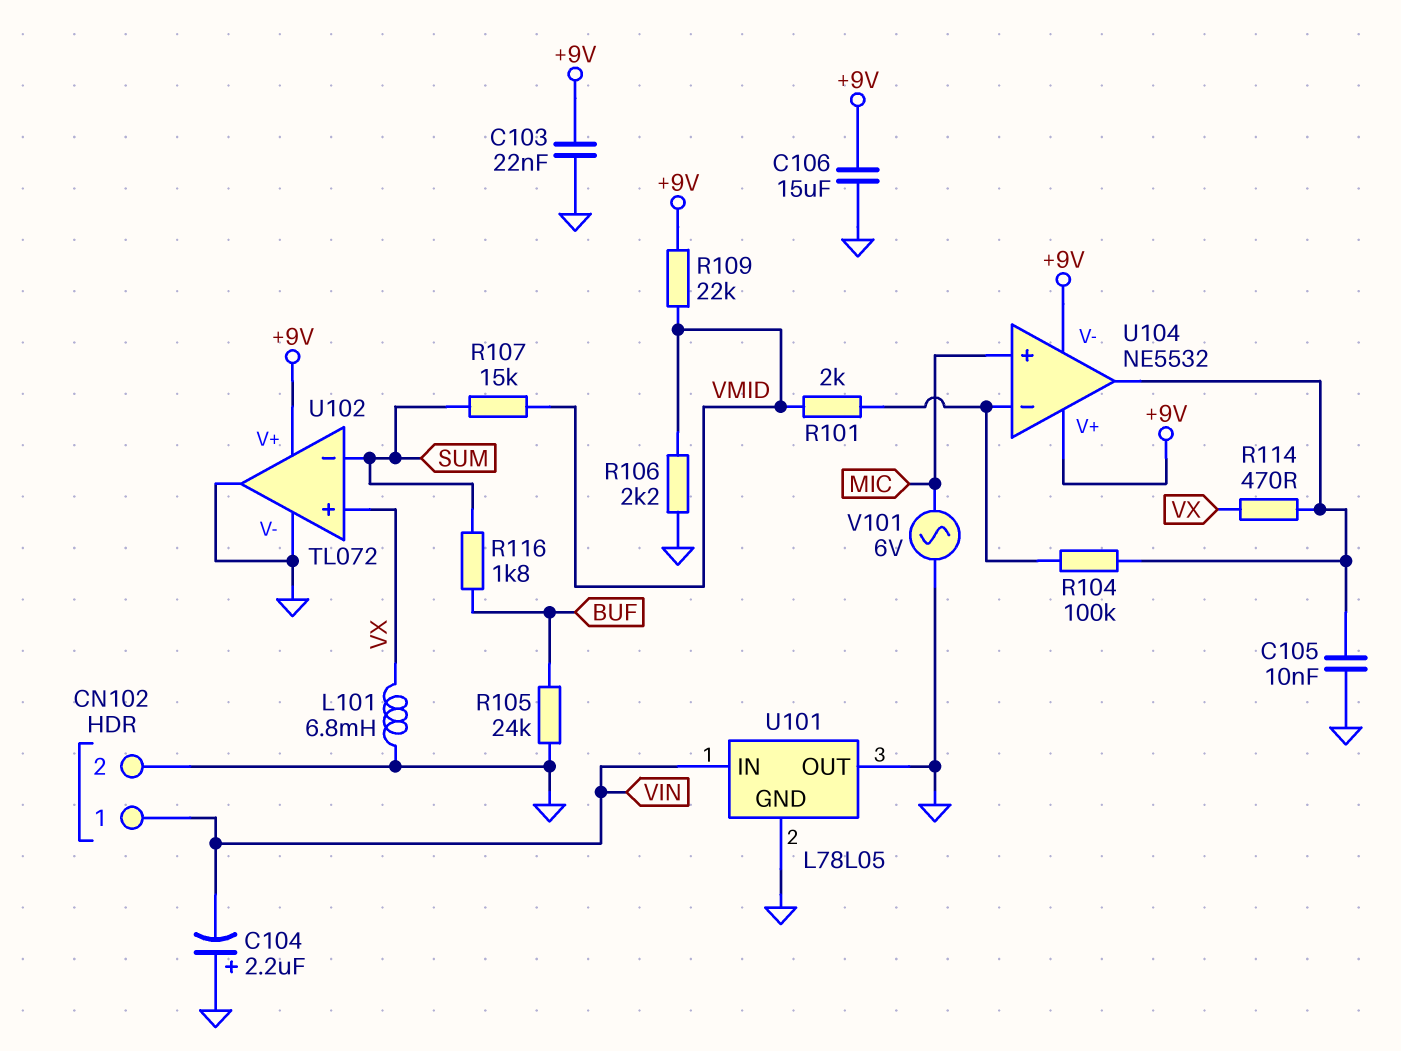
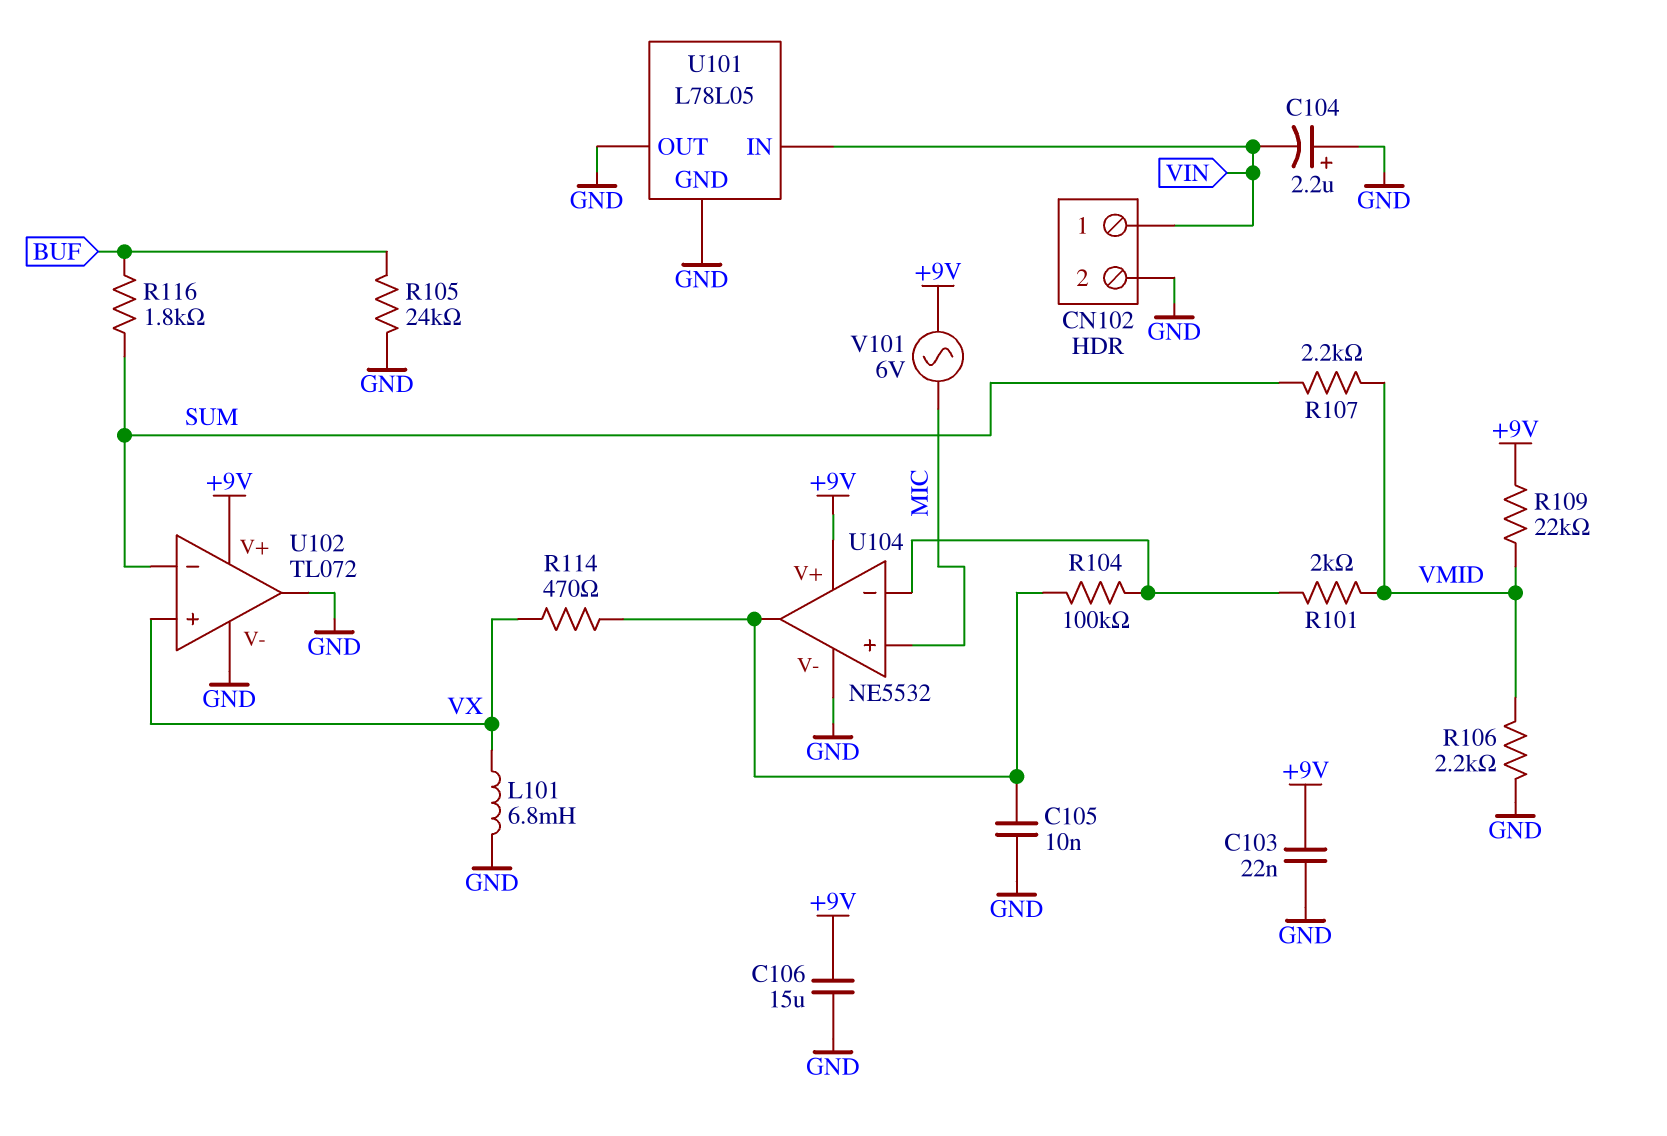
R107: 15k (SUM, VMID) -> 2.2k (SUM, VMID)
U104 pin V-: +9V -> GND
V101: AC 6V (GND, MIC) -> AC 6V (+9V, MIC)

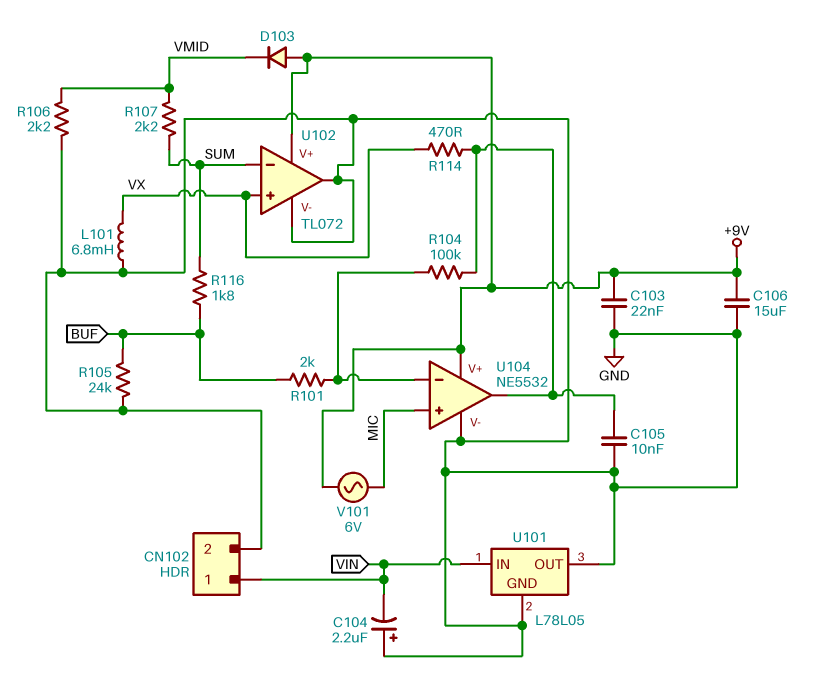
D103: none -> diode (A +9V, K VMID)
R101: 2k (U104/in-, VMID) -> 2k (BUF, U104/in-)
R109: 22k (+9V, VMID) -> none

